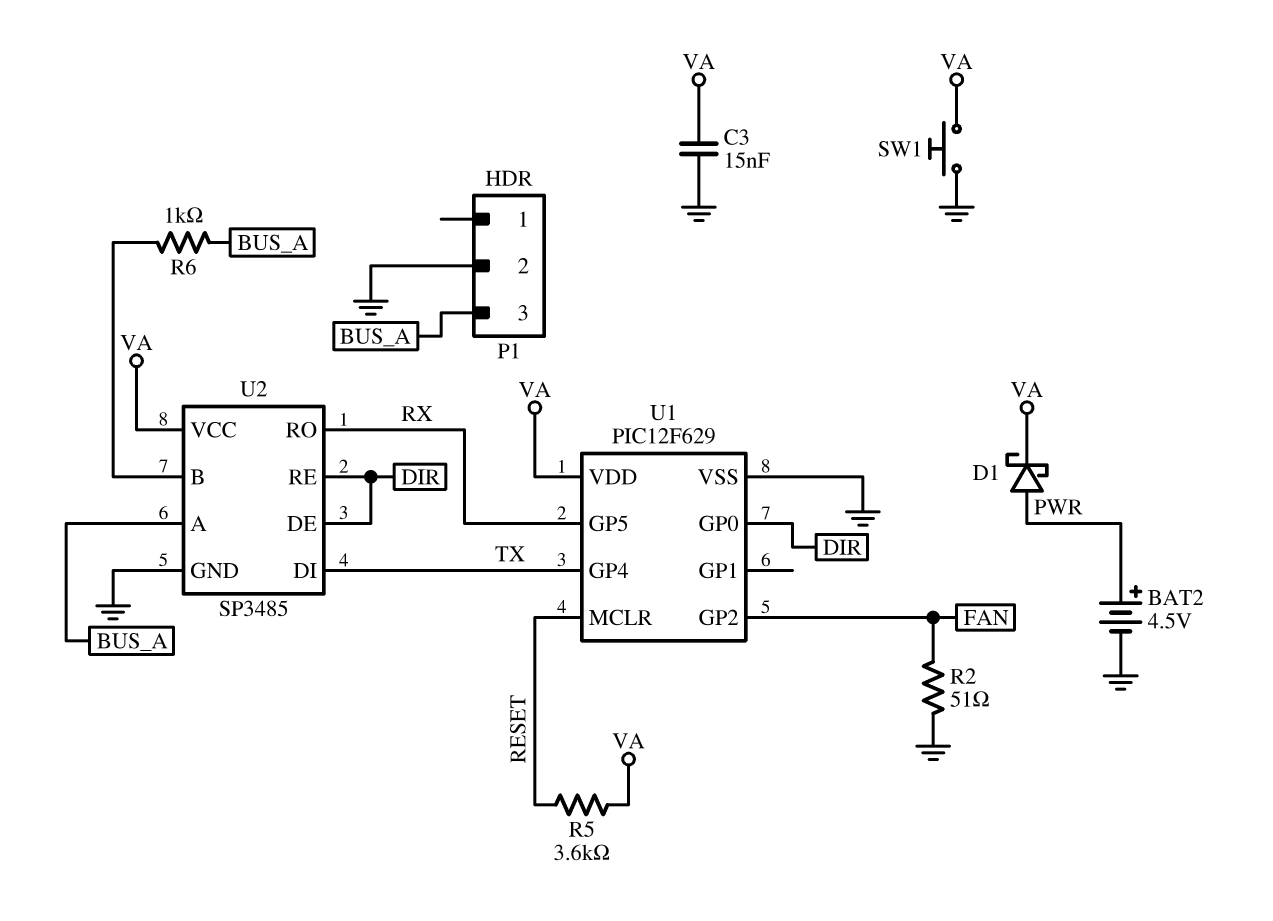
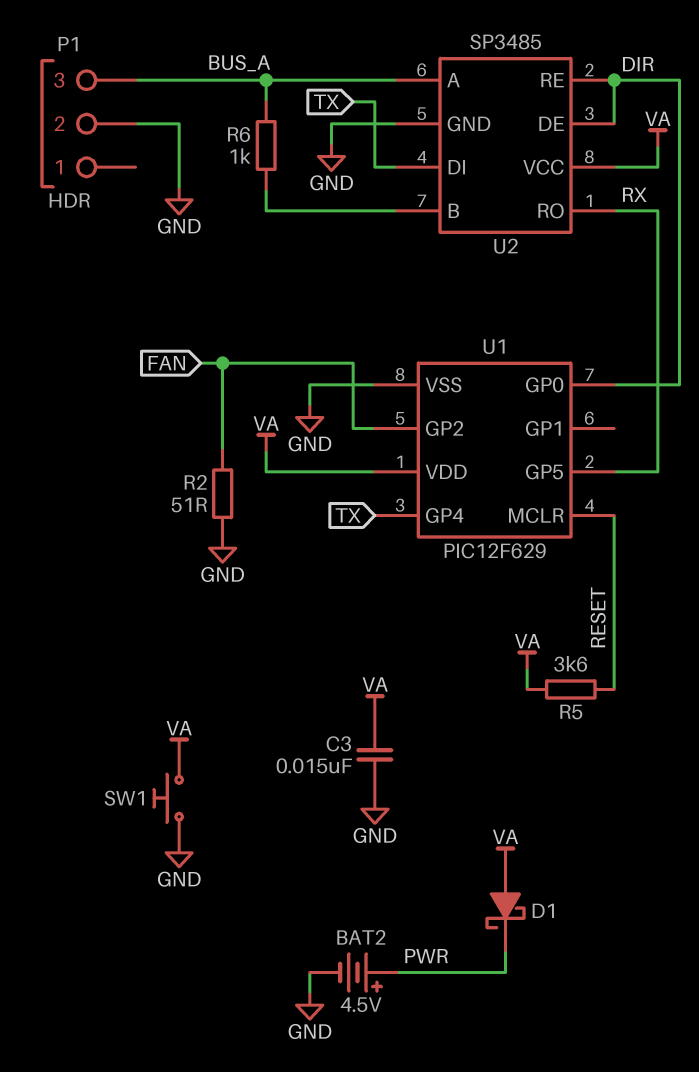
D1: schottky (A PWR, K VA) -> schottky (A VA, K PWR)

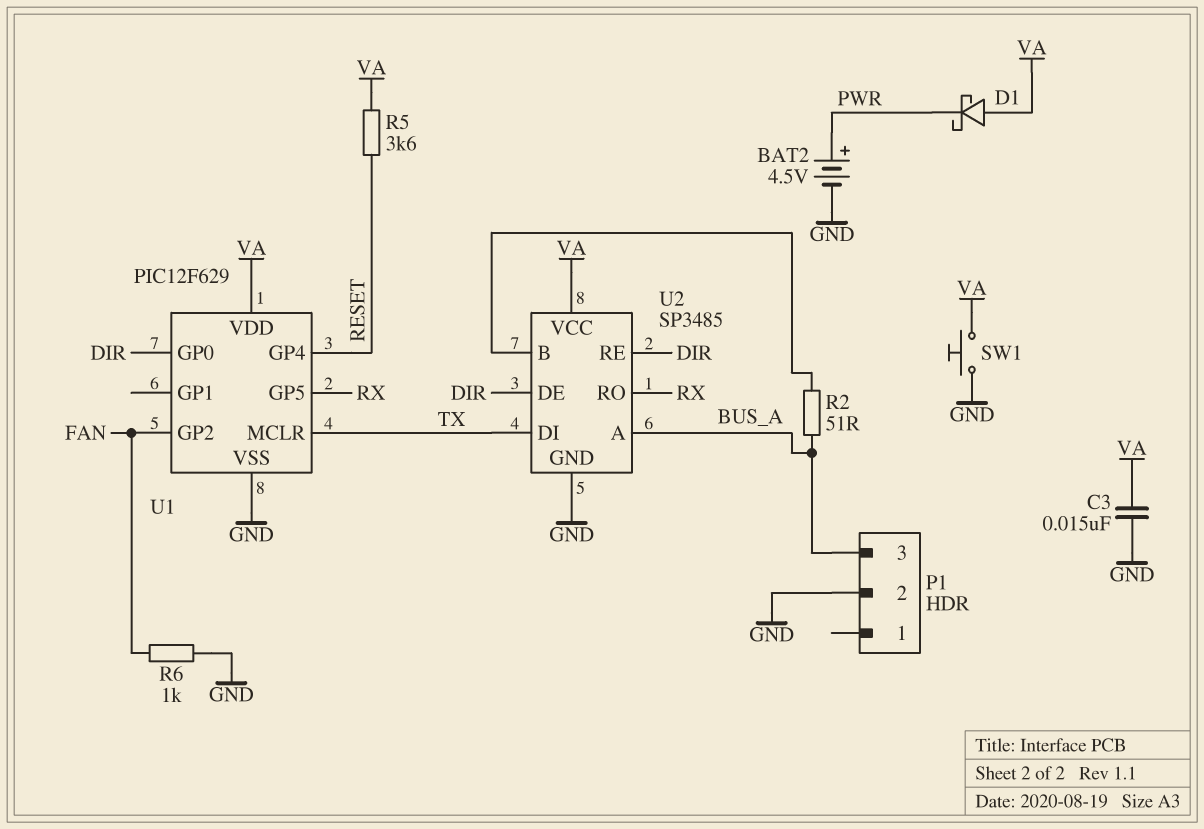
R2: 51 (FAN, GND) -> 51 (BUS_A, U2/B)
R6: 1k (BUS_A, U2/B) -> 1k (FAN, GND)
U1 pin GP4: TX -> RESET
U1 pin MCLR: RESET -> TX

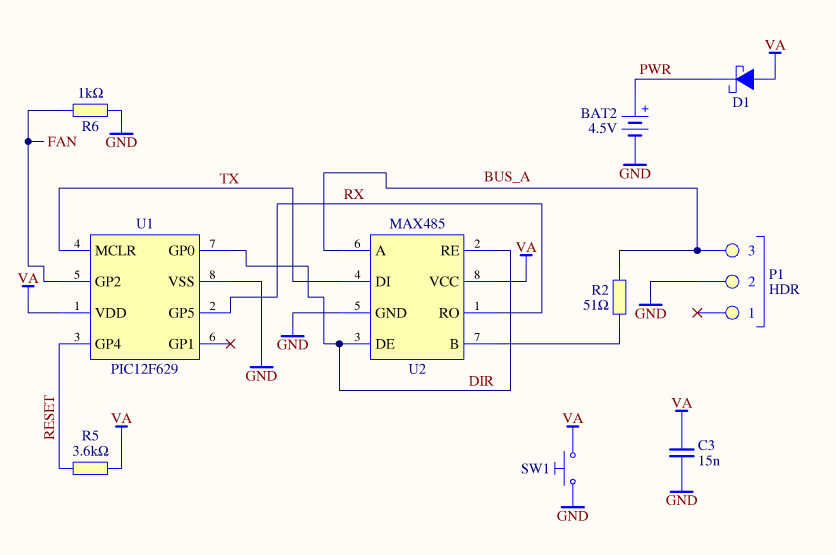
U2: SP3485 -> MAX485

